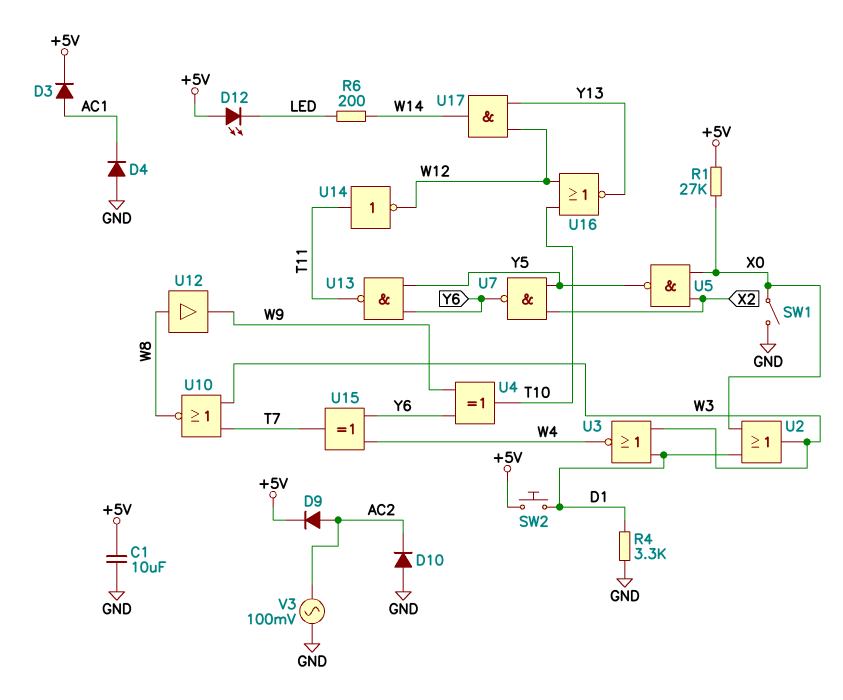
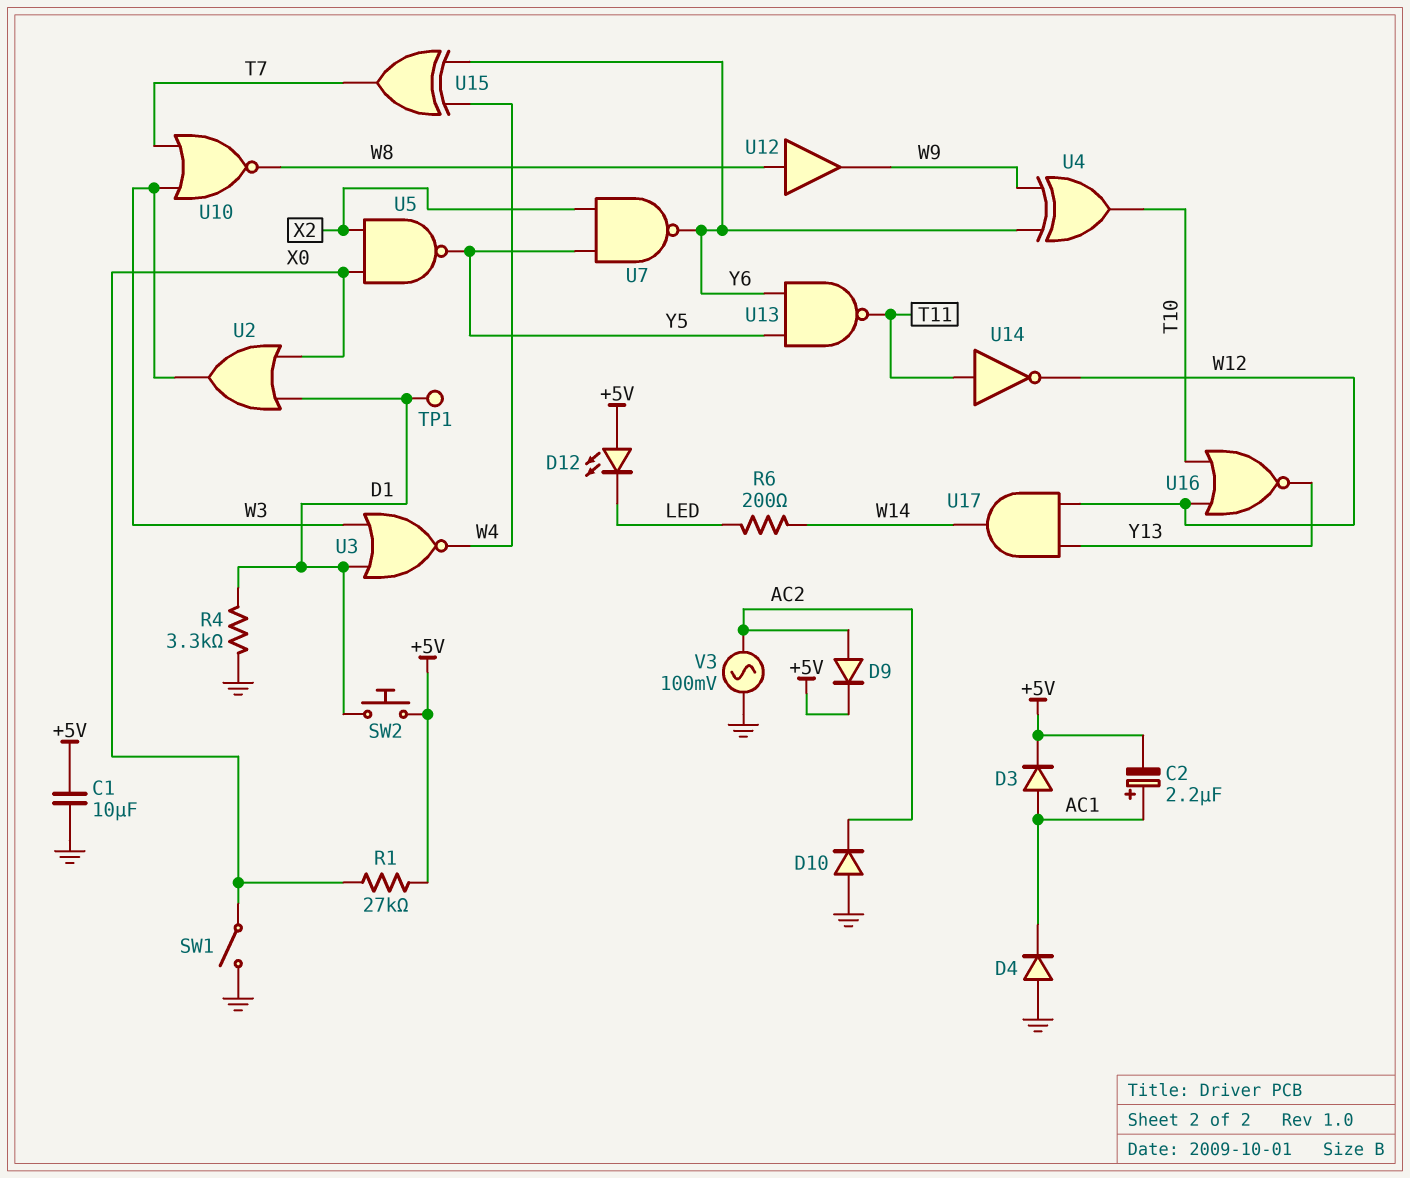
C2: none -> 2.2uF (plus AC1, minus +5V)
TP1: none -> test point (D1)

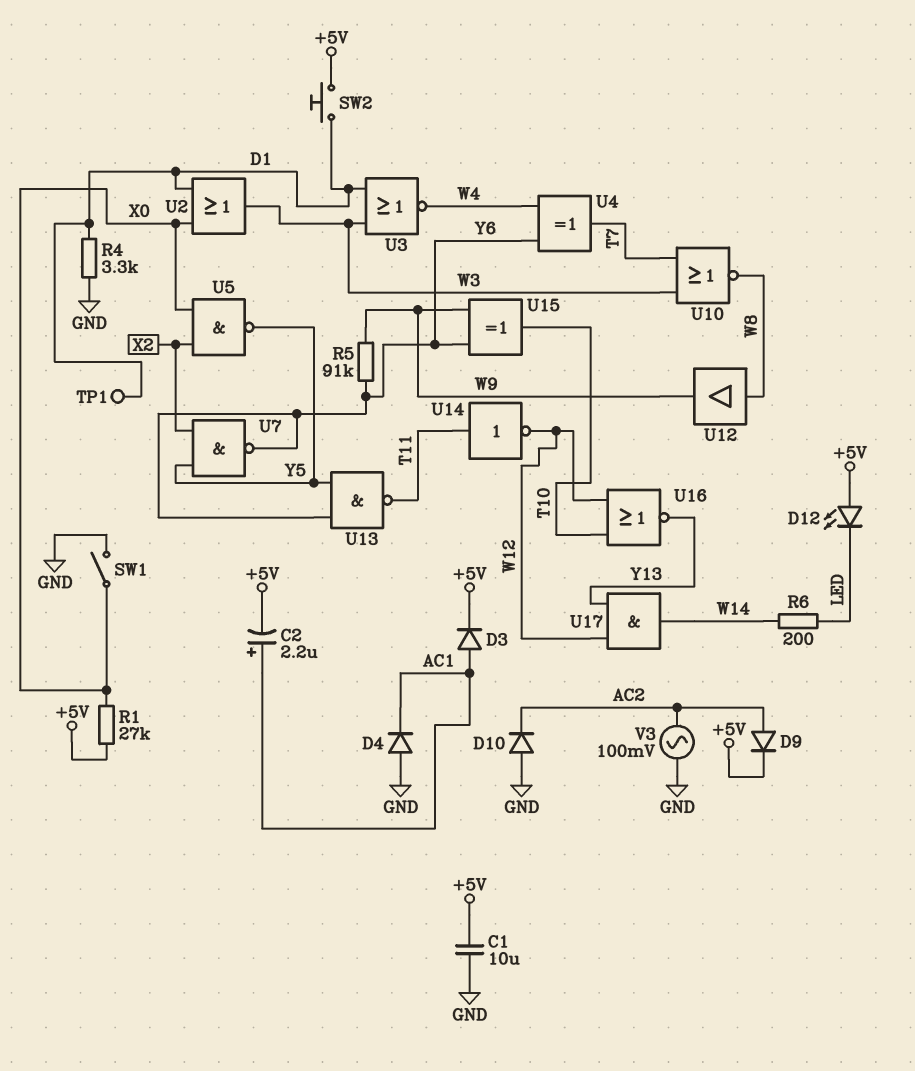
R5: none -> 91k (W9, Y6)
U4: XOR (in W9, in Y6, out T10) -> XOR (in W4, in Y6, out T7)
U15: XOR (in W4, in Y6, out T7) -> XOR (in W9, in Y6, out T10)

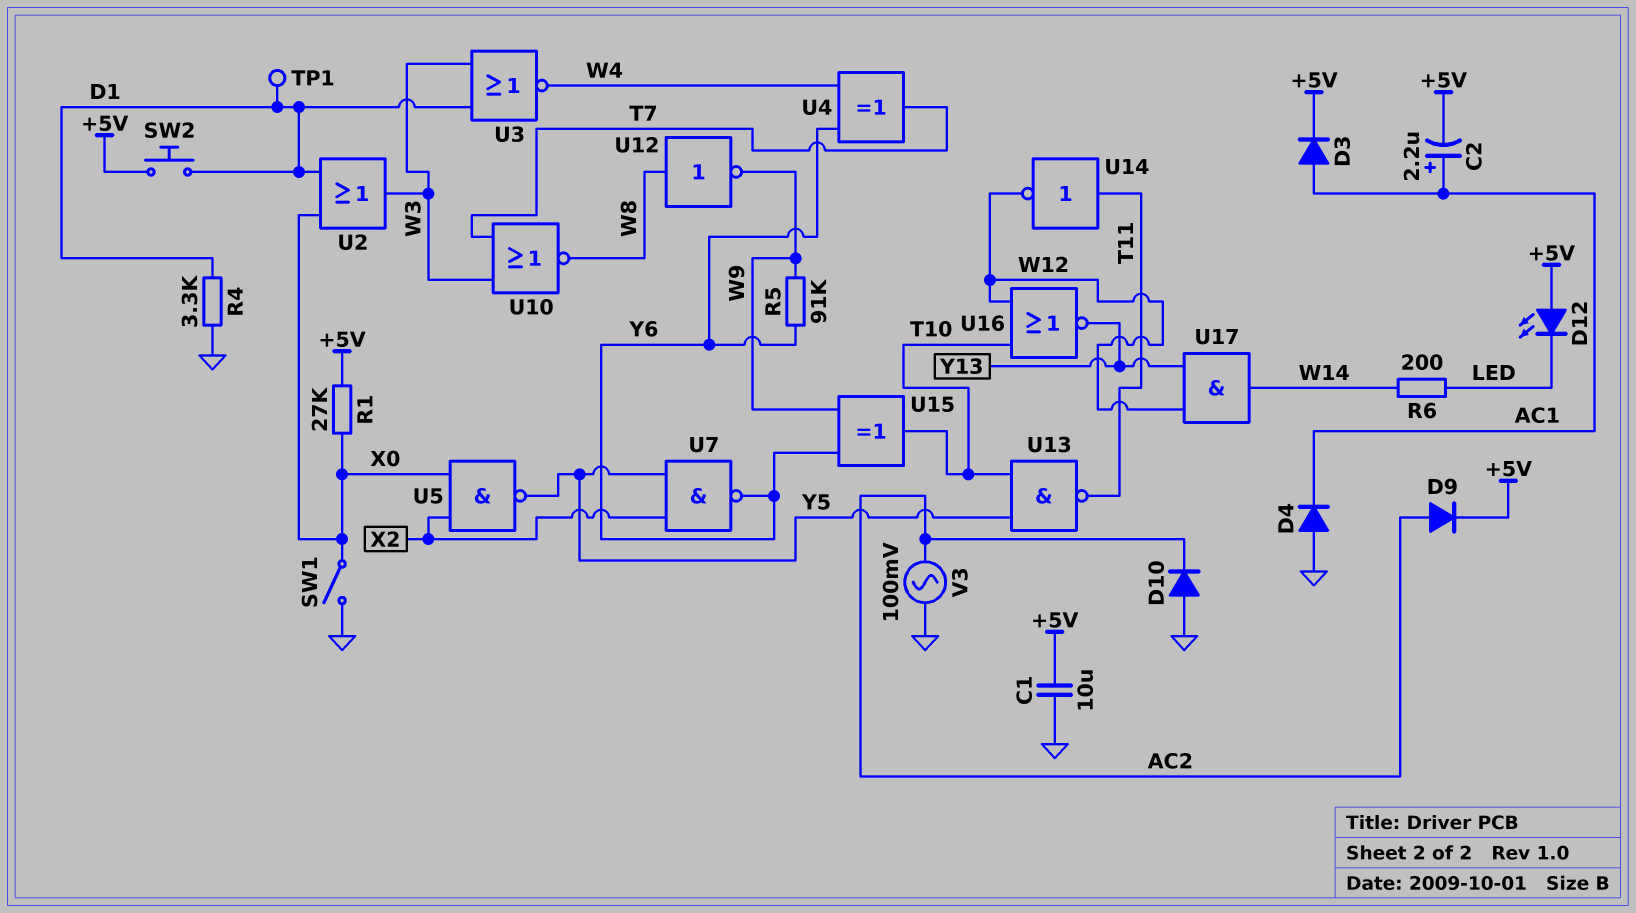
U12: buffer (in W8, out W9) -> NOT (in W8, out W9)
U13: NAND (in Y5, in Y6, out T11) -> NAND (in T10, in Y5, out T11)

